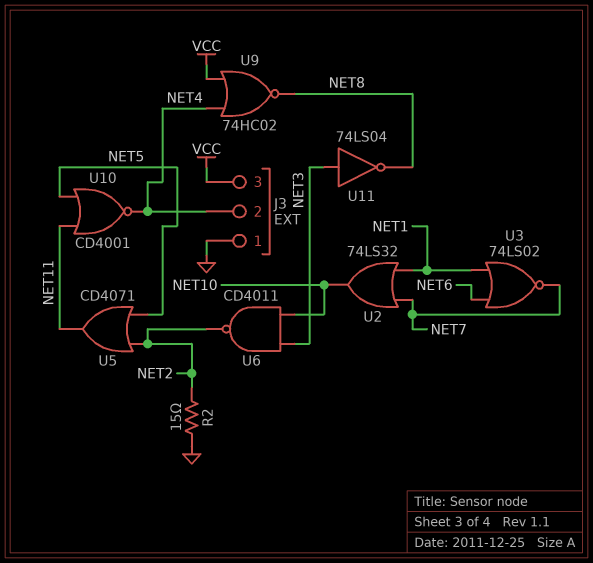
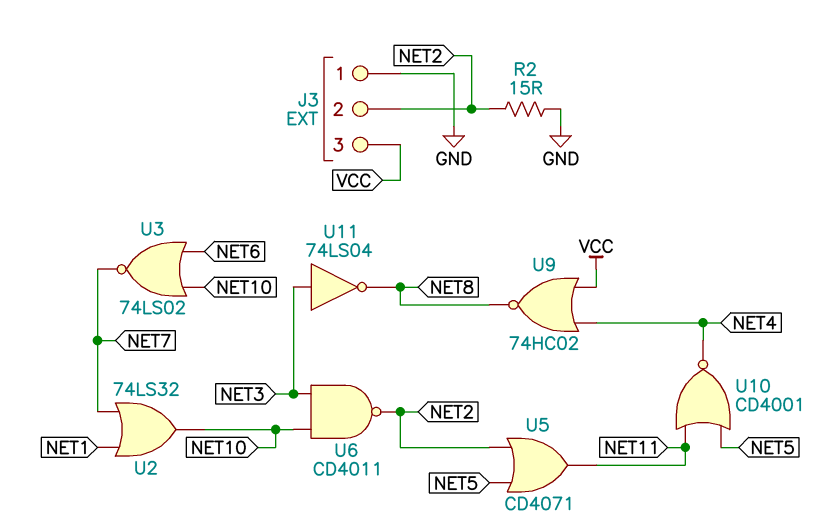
J3 pin 2: NET4 -> NET2
U3: NOR 74LS02 (in NET1, in NET6, out NET7) -> NOR 74LS02 (in NET6, in NET10, out NET7)

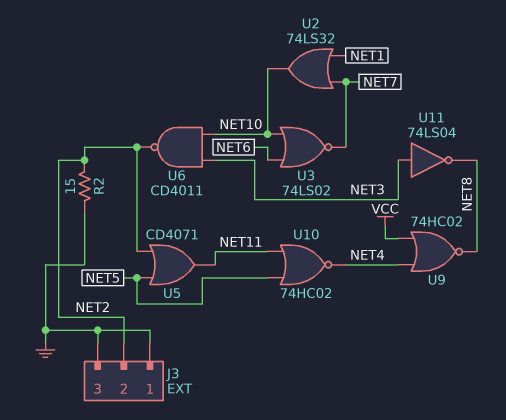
J3 pin 3: VCC -> GND
U10: NOR CD4001 (in NET5, in NET11, out NET4) -> NOR 74HC02 (in NET5, in NET11, out NET4)

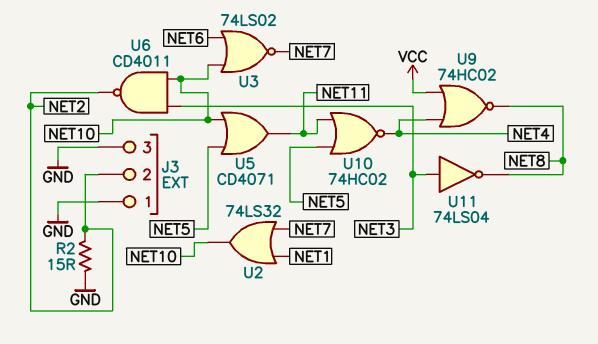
U5: OR CD4071 (in NET2, in NET5, out NET11) -> OR CD4071 (in NET5, in NET10, out NET11)

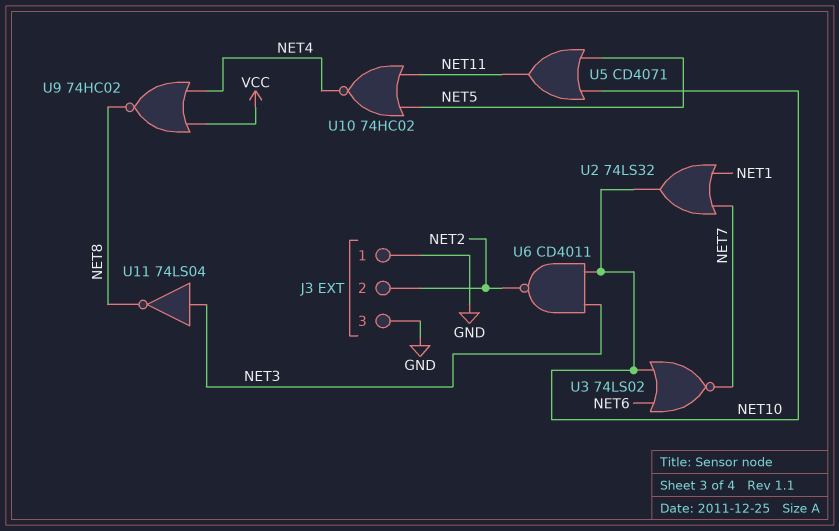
R2: 15 (GND, NET2) -> none

